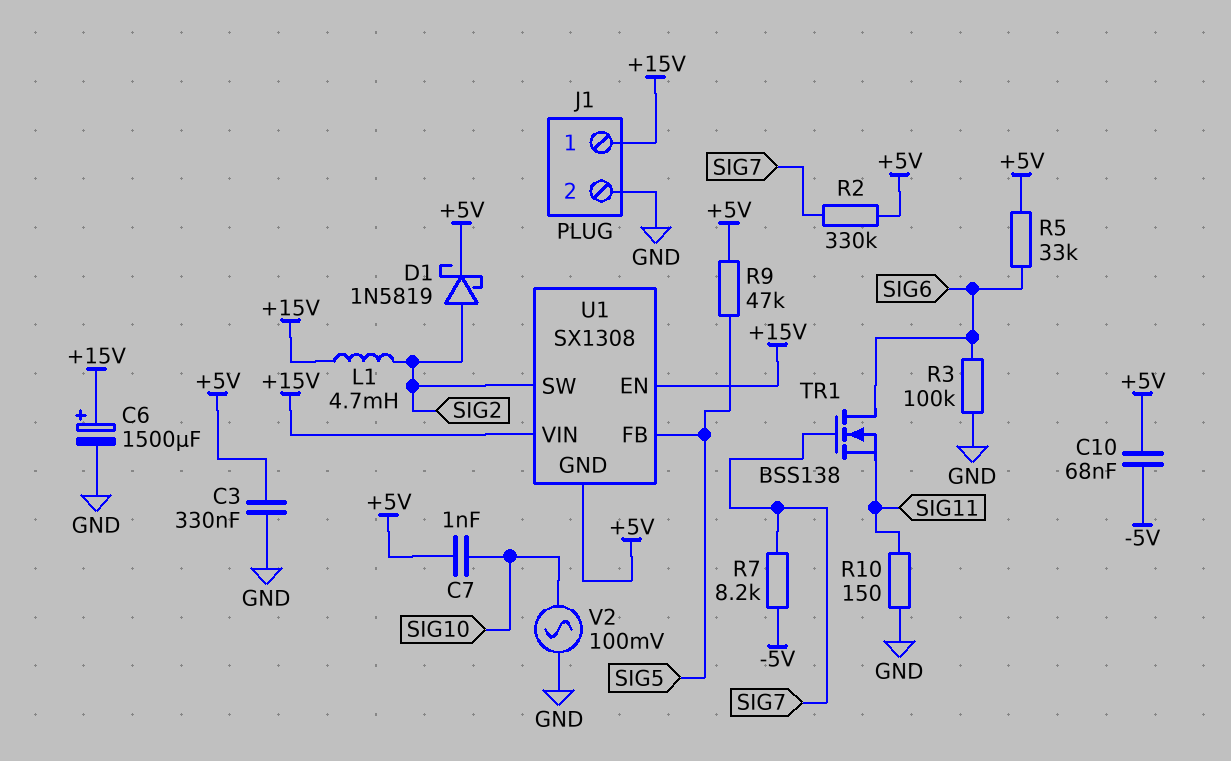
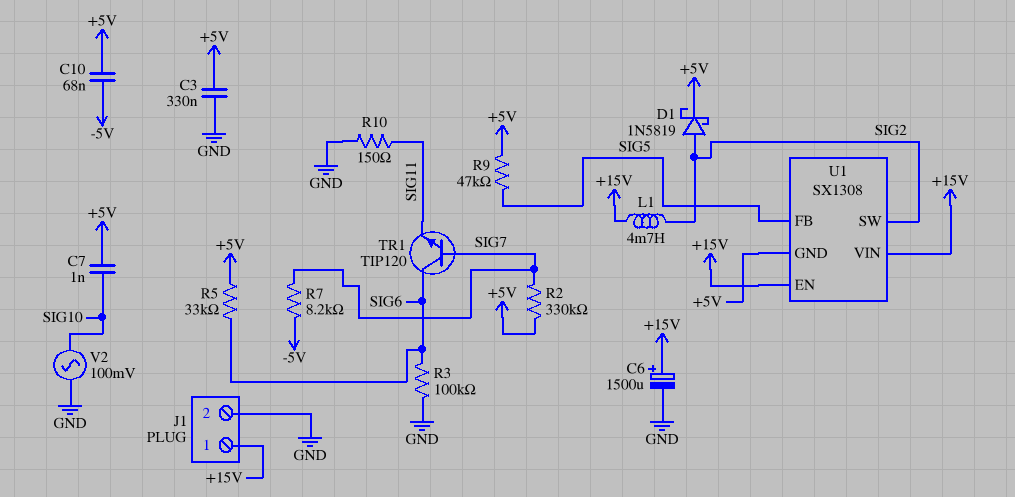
TR1: NMOS BSS138 (G SIG7, D SIG6, S SIG11) -> NPN TIP120 (B SIG7, C SIG6, E SIG11)

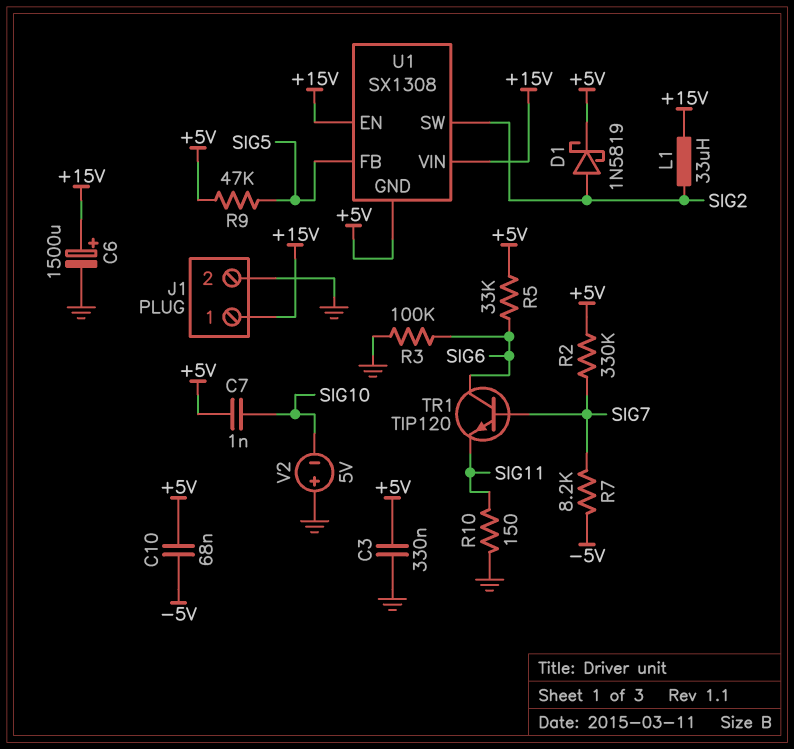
L1: 4.7mH (+15V, SIG2) -> 33uH (+15V, SIG2)
V2: AC 100mV (GND, SIG10) -> 5V (plus GND, minus SIG10)

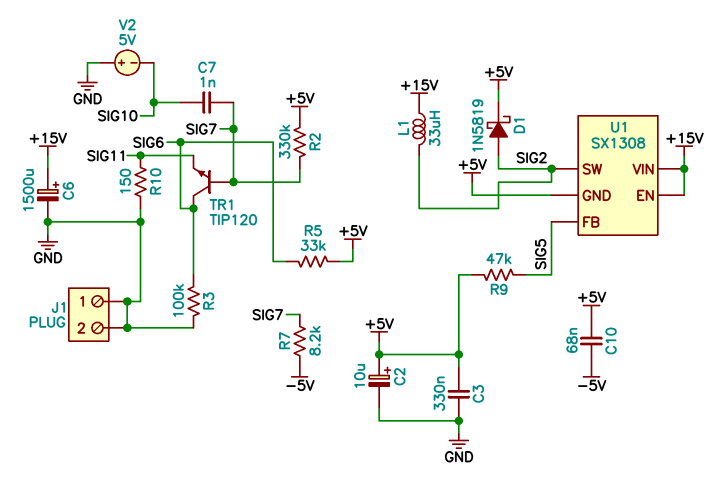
C2: none -> 10uF (plus +5V, minus GND)
C7: 1nF (+5V, SIG10) -> 1nF (SIG7, SIG10)
J1 pin 1: +15V -> GND

